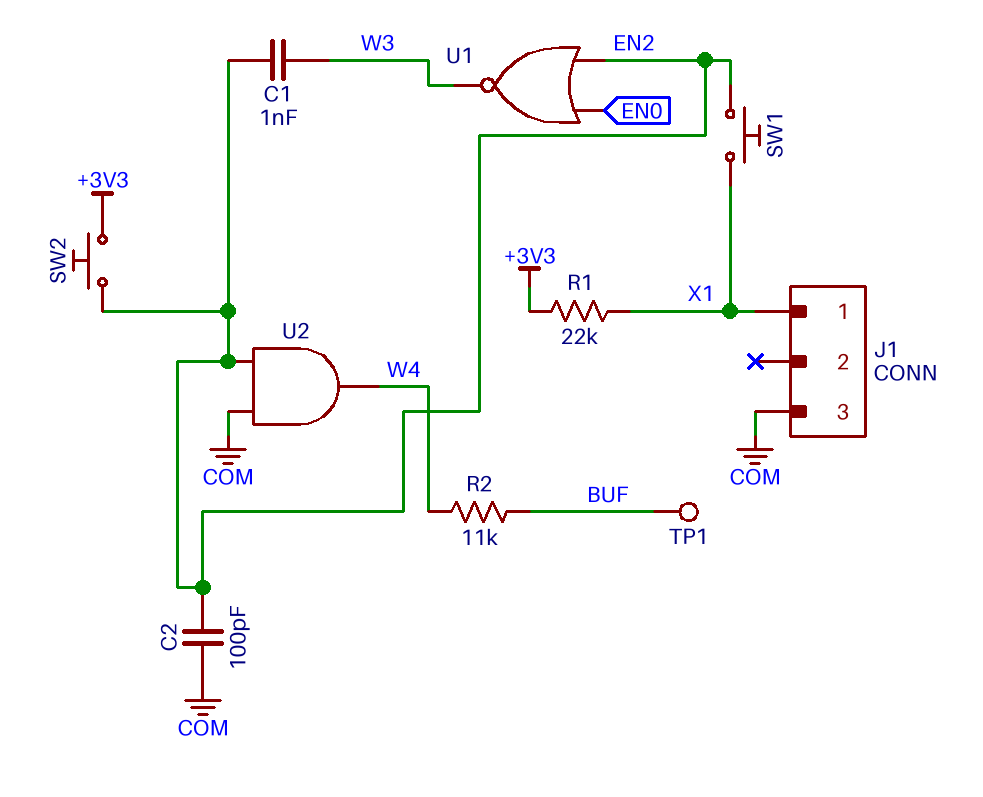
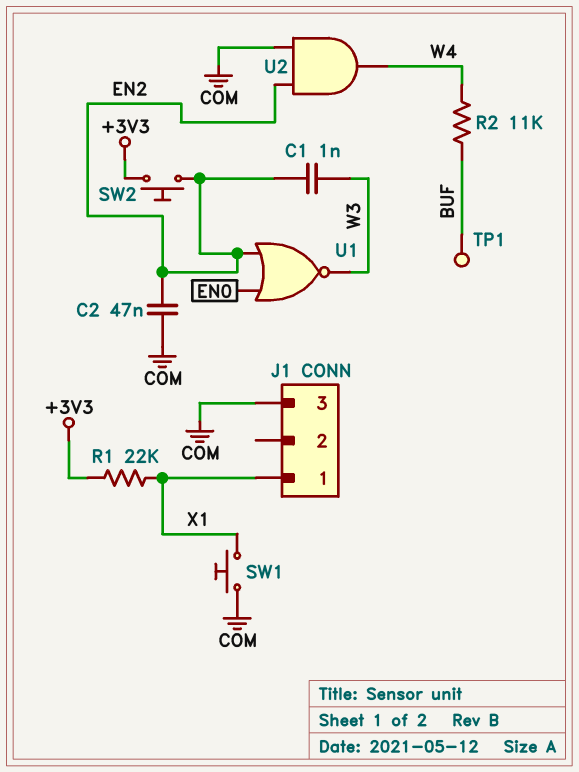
C2: 100pF (COM, EN2) -> 47nF (COM, EN2)
SW1: button (EN2, X1) -> button (COM, X1)

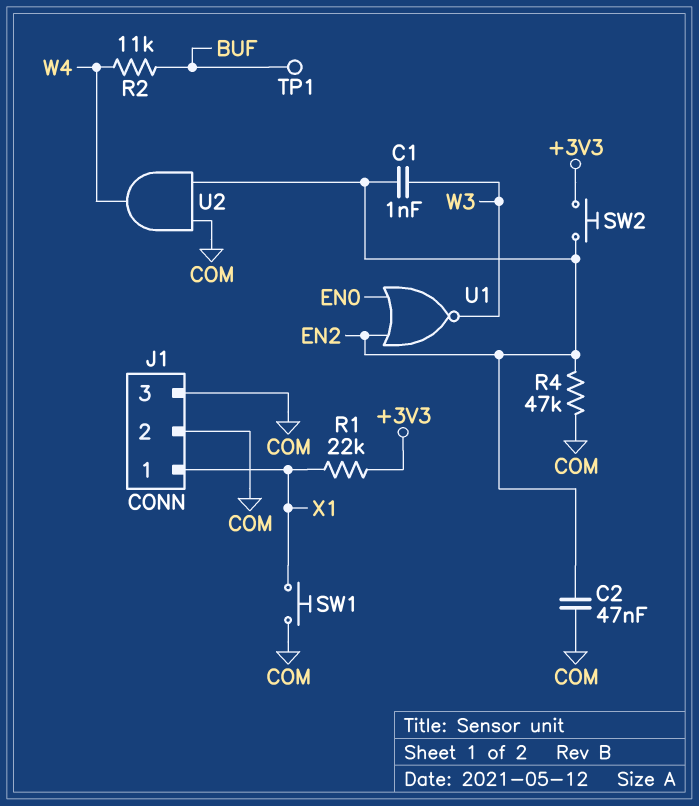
J1 pin 2: none -> COM
R4: none -> 47k (COM, EN2)

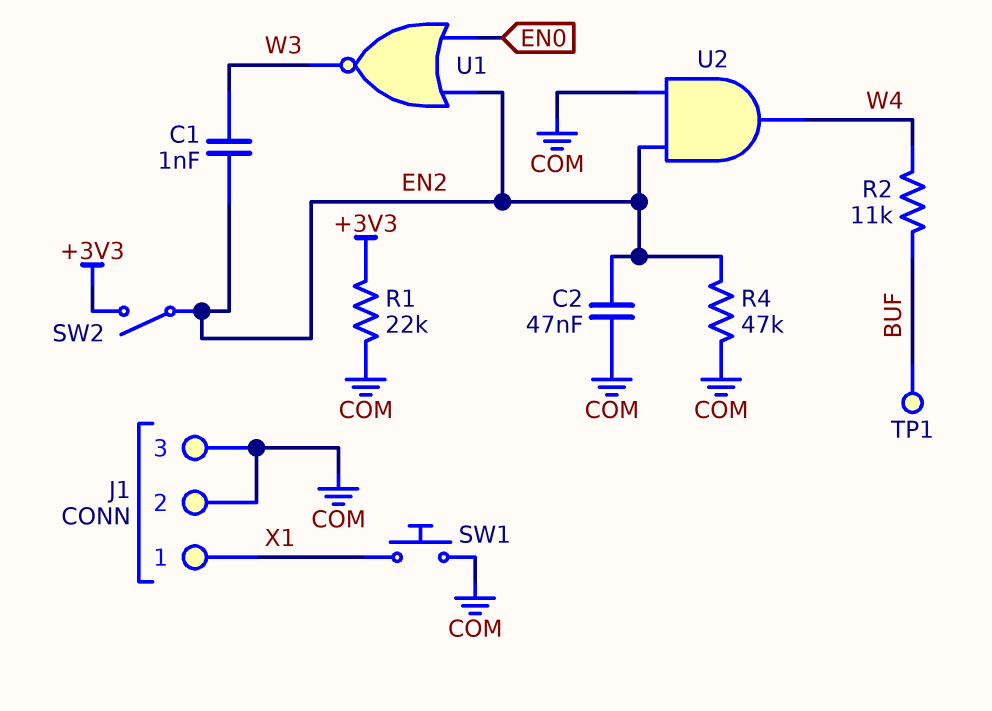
R1: 22k (+3V3, X1) -> 22k (+3V3, COM)
SW2: button (+3V3, EN2) -> switch (+3V3, EN2)

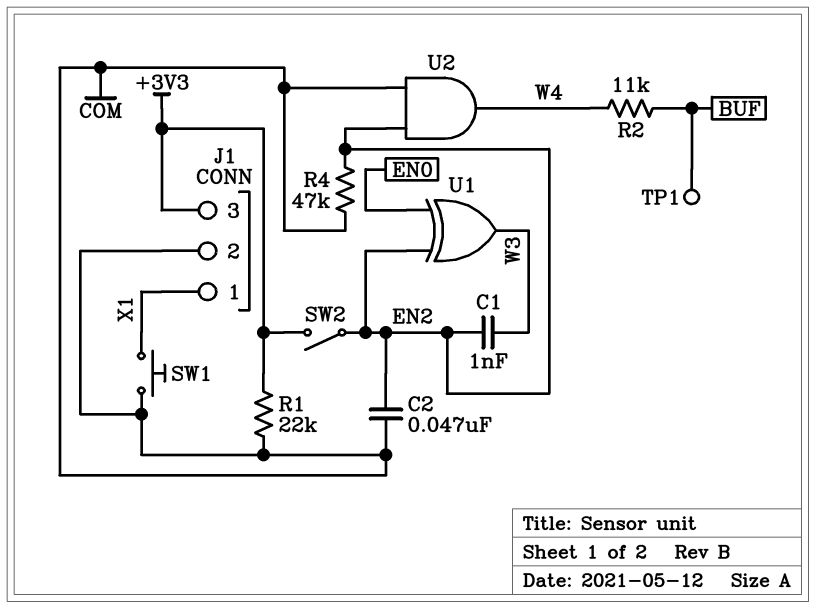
J1 pin 3: COM -> +3V3
U1: NOR (in EN0, in EN2, out W3) -> XOR (in EN0, in EN2, out W3)

